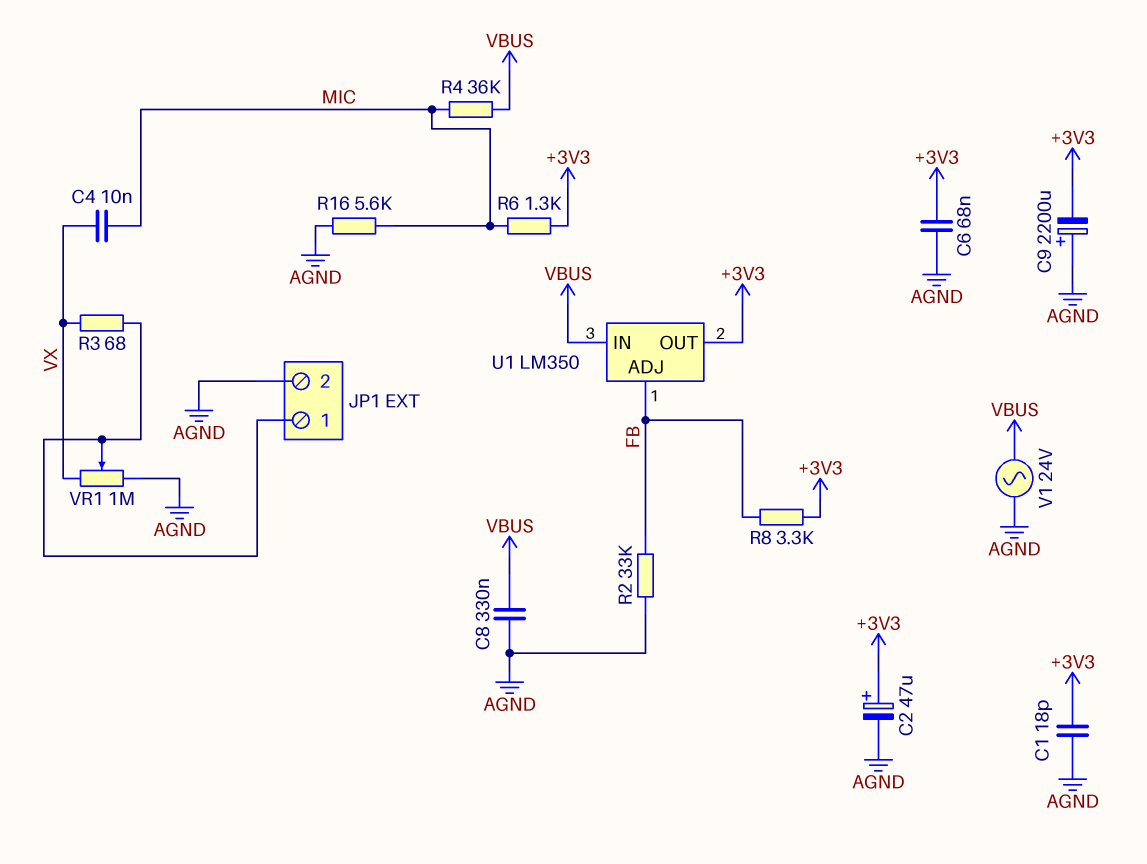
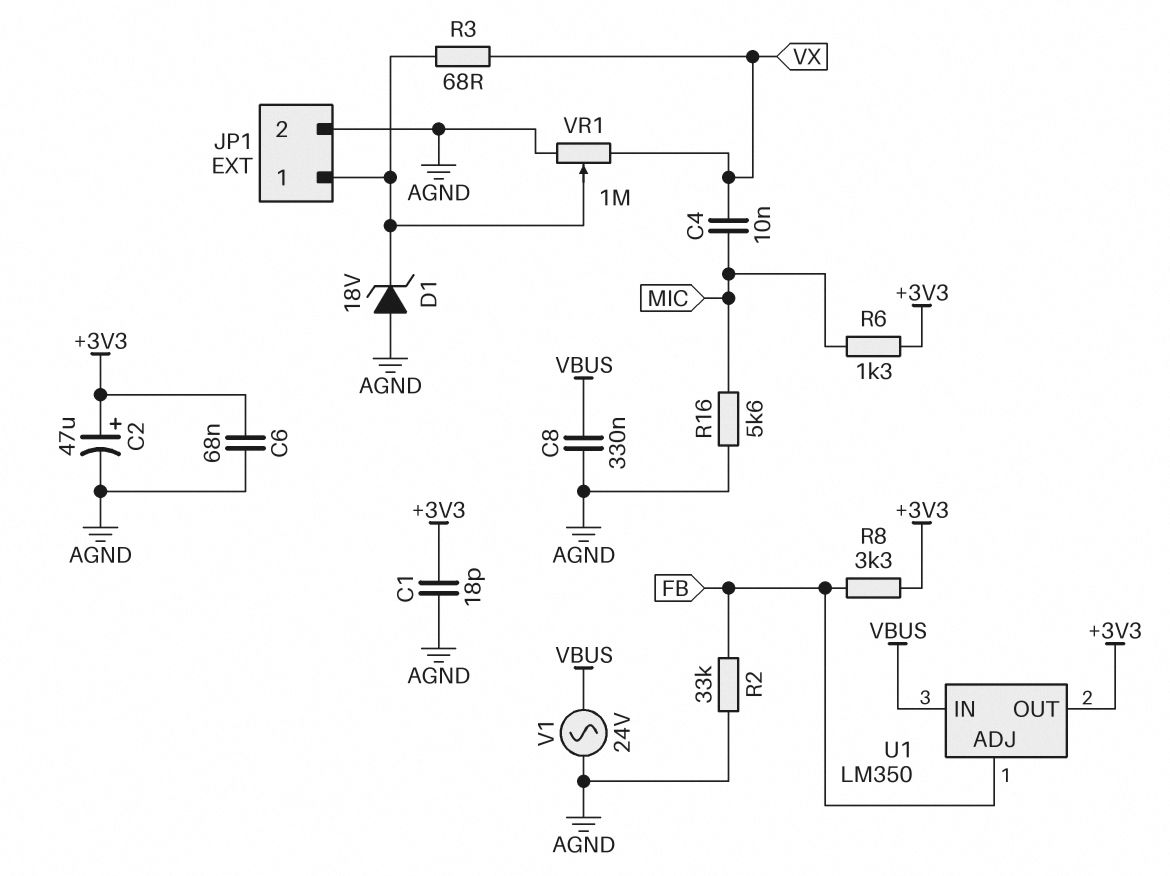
C9: 2200uF (plus AGND, minus +3V3) -> none
D1: none -> zener 18V (A AGND, K JP1/1)
R4: 36k (MIC, VBUS) -> none

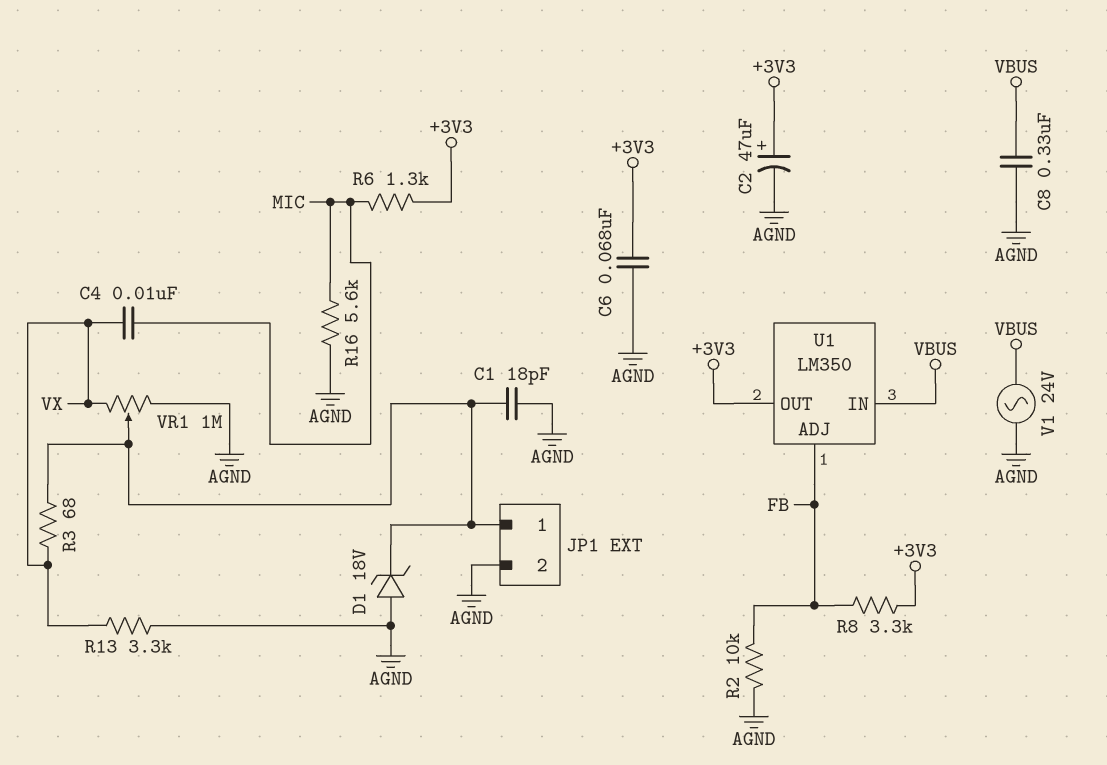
C1: 18pF (+3V3, AGND) -> 18pF (AGND, JP1/1)
R2: 33k (AGND, FB) -> 10k (AGND, FB)
R13: none -> 3.3k (AGND, VX)

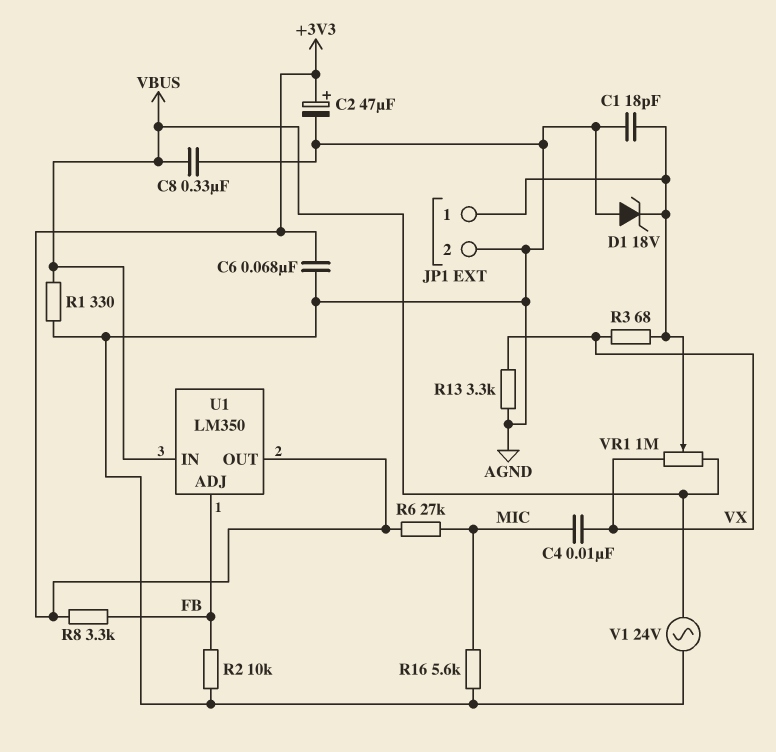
R1: none -> 330 (AGND, VBUS)
R6: 1.3k (+3V3, MIC) -> 27k (+3V3, MIC)
VR1: 1M (AGND, VX, wiper JP1/1) -> 1M (VBUS, VX, wiper JP1/1)

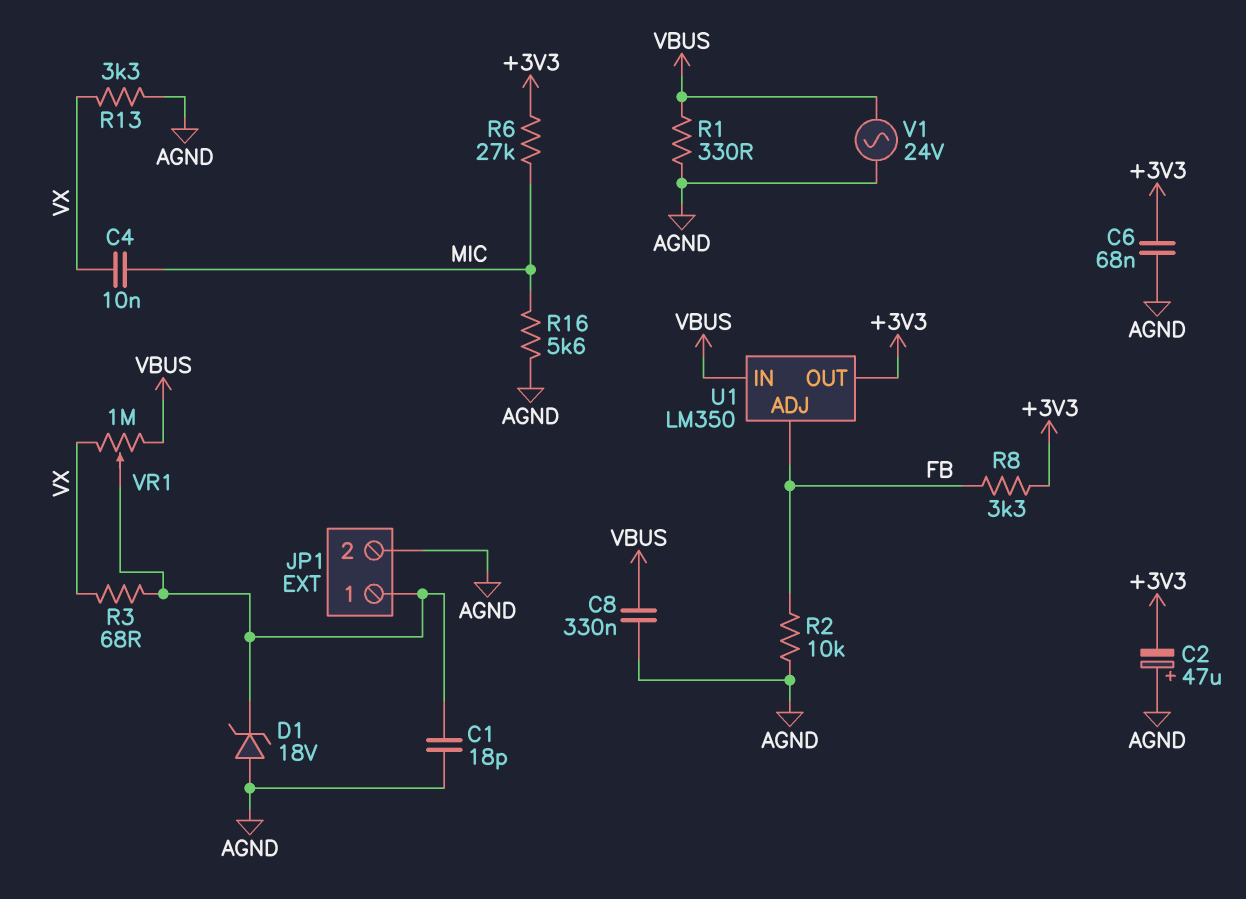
C2: 47uF (plus +3V3, minus AGND) -> 47uF (plus AGND, minus +3V3)

